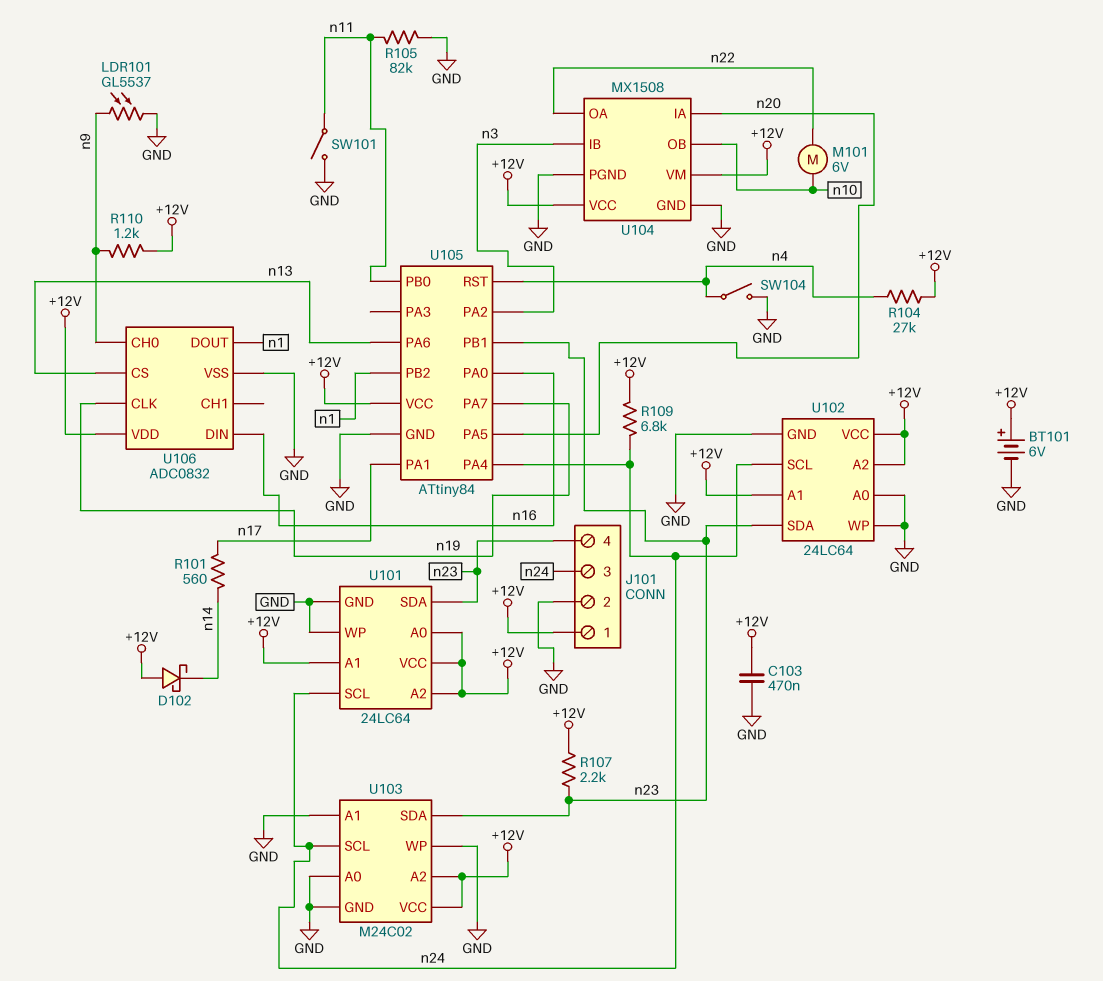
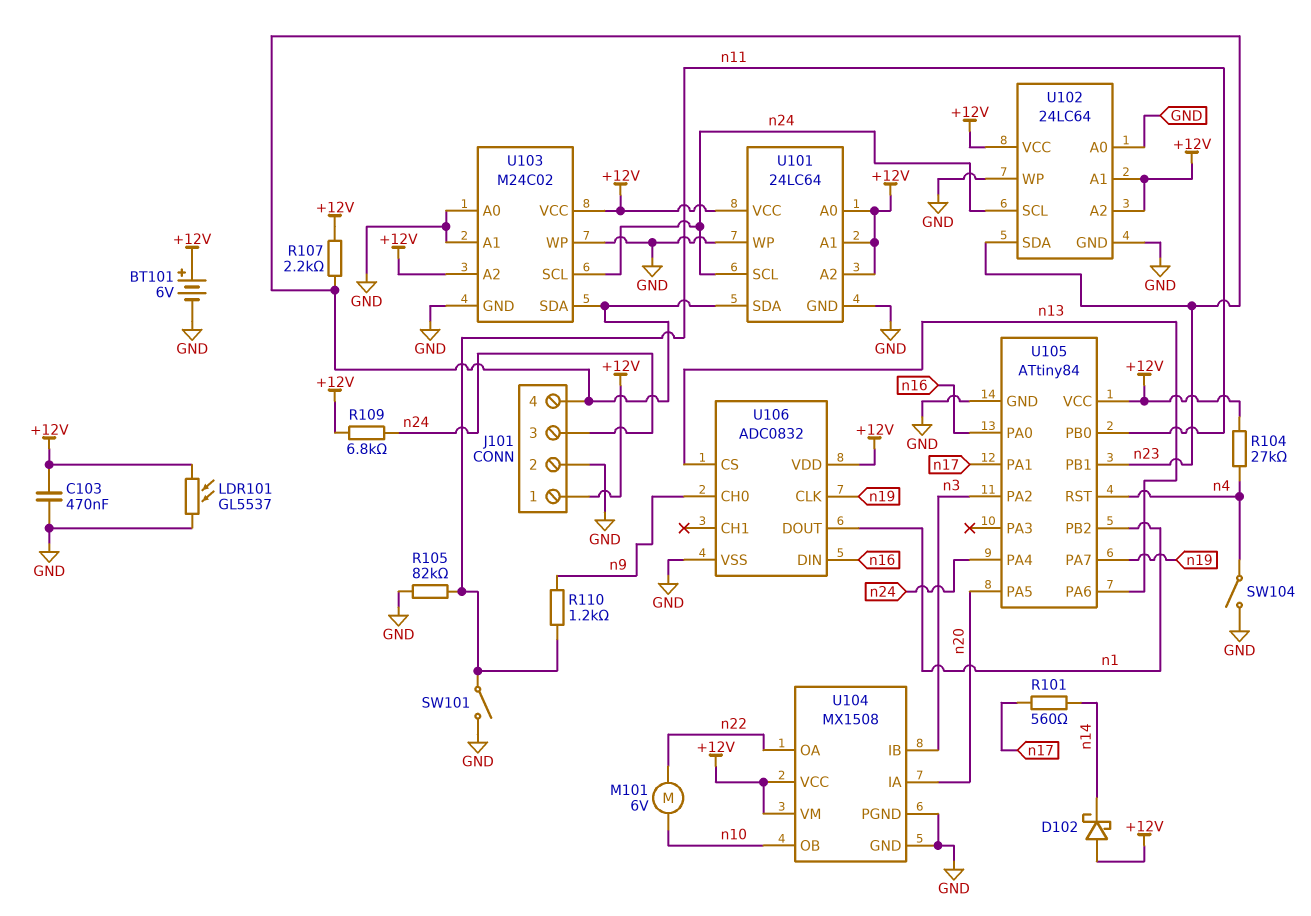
LDR101: GL5537 (GND, n9) -> GL5537 (+12V, GND)
R110: 1.2k (+12V, n9) -> 1.2k (n9, n11)

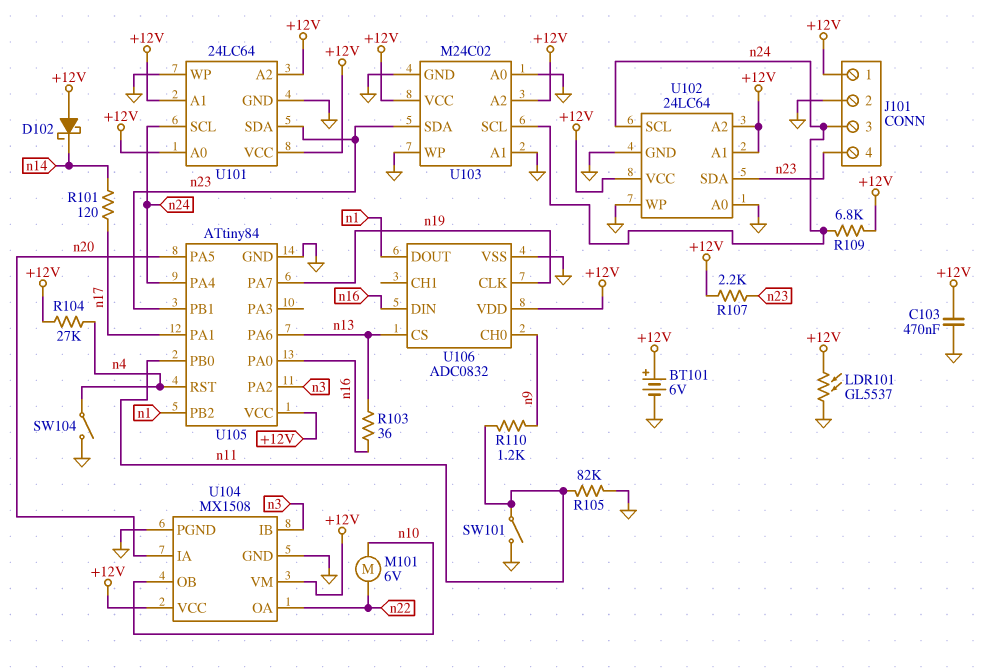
R101: 560 (n14, n17) -> 120 (n14, n17)
R103: none -> 36 (n13, n16)

